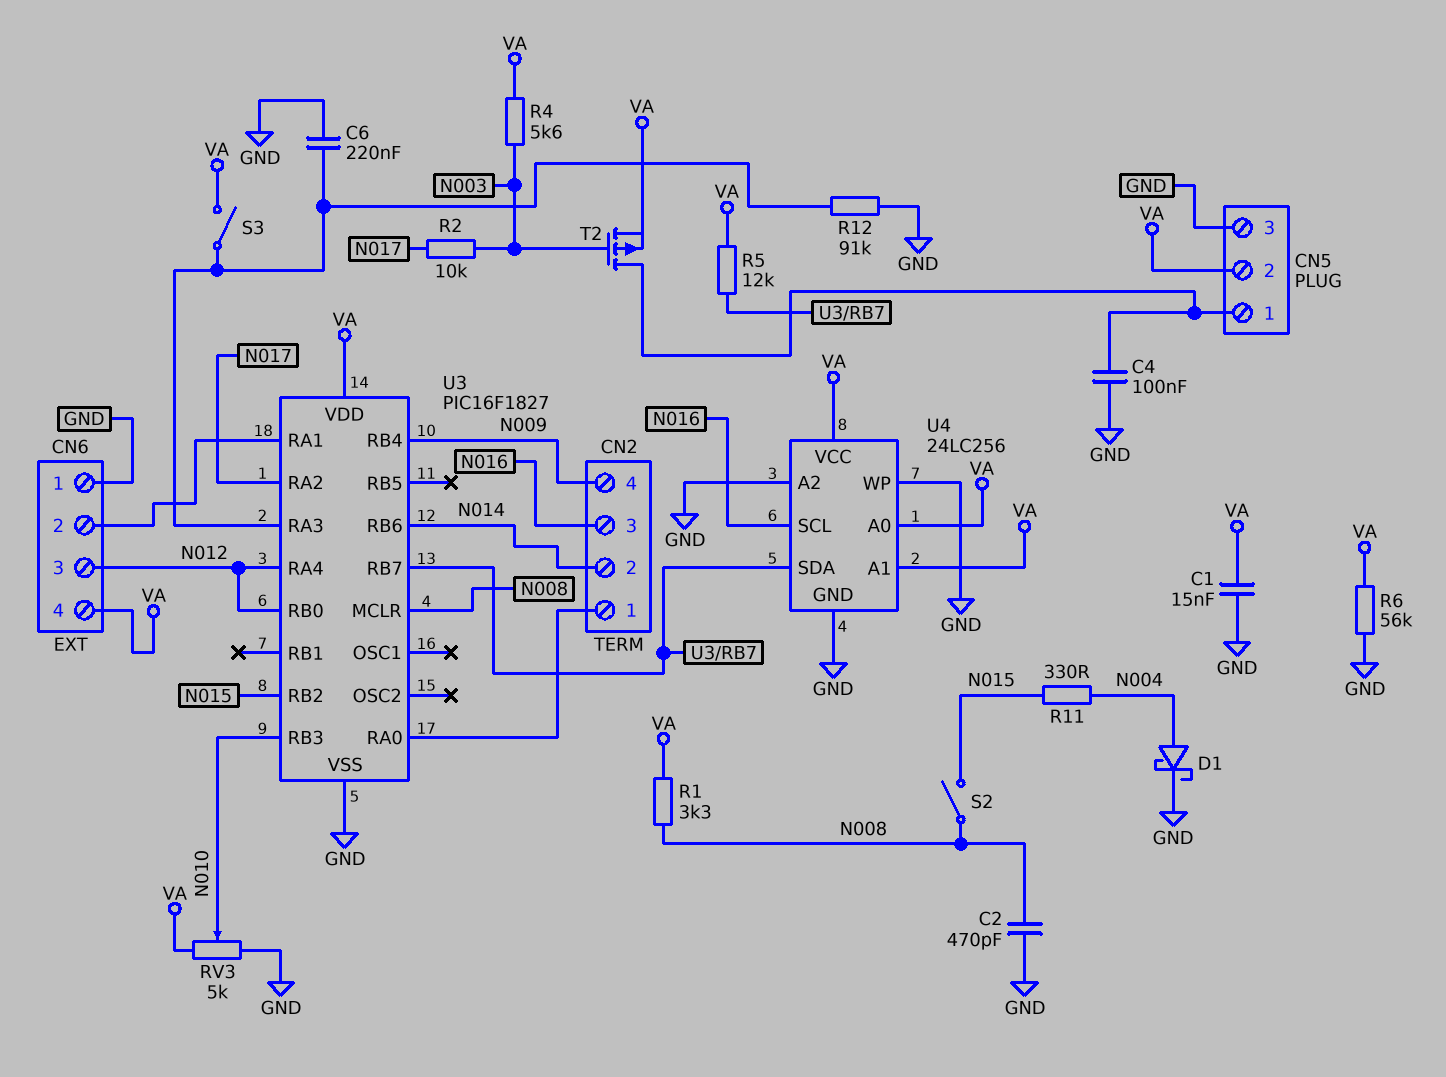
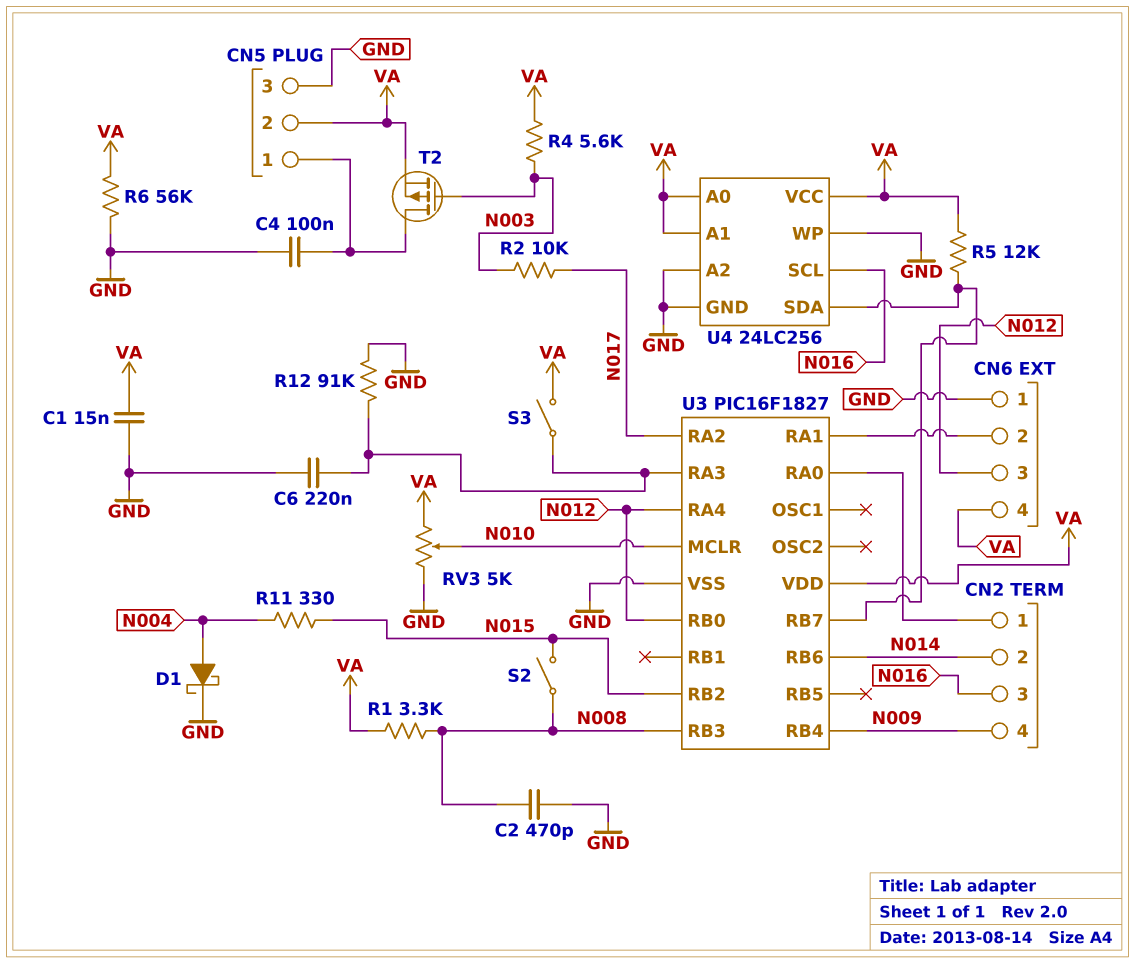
U3 pin MCLR: N008 -> N010
U3 pin RB3: N010 -> N008

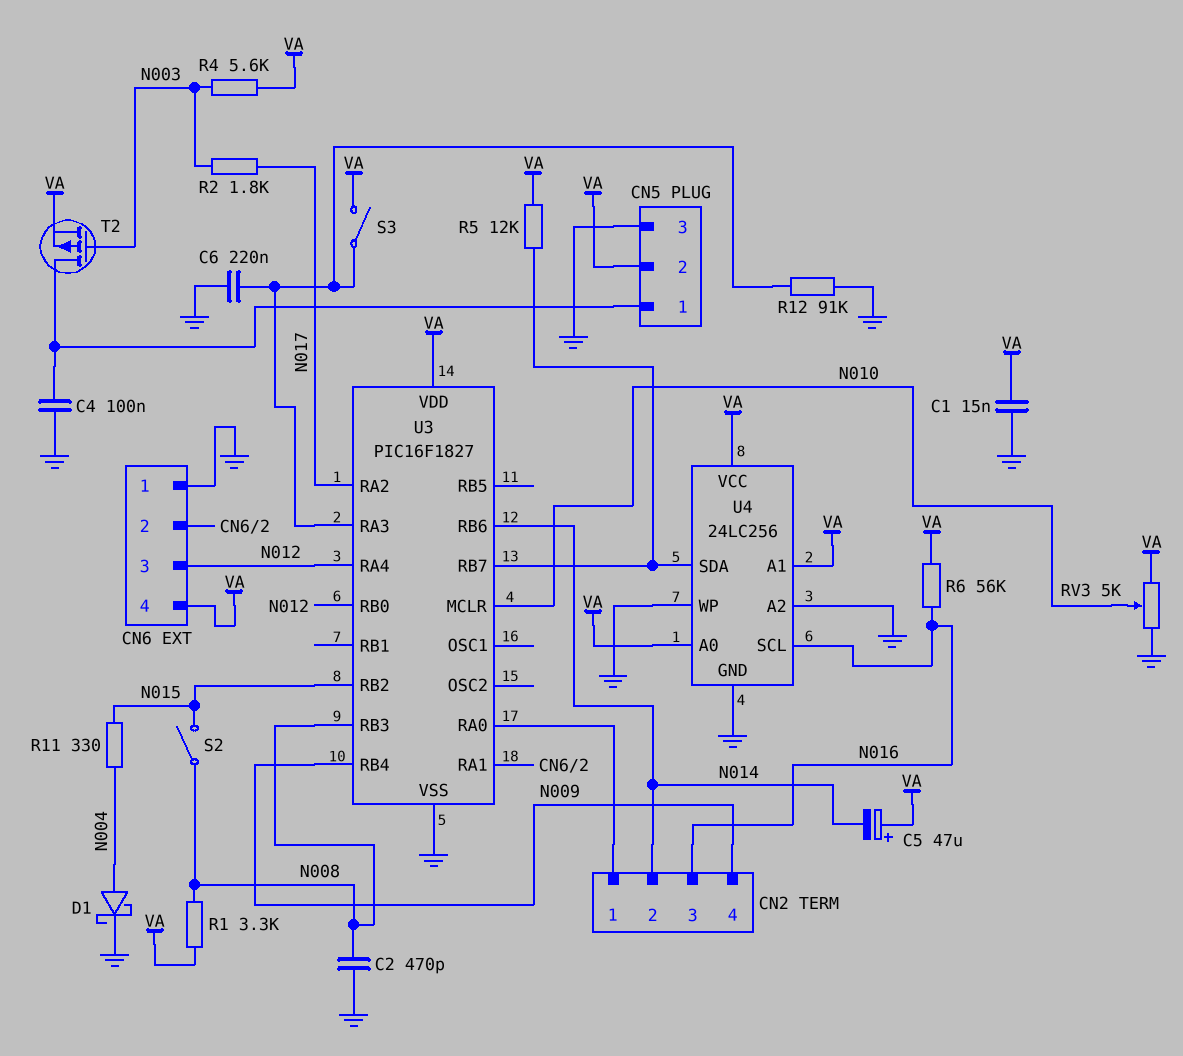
C5: none -> 47uF (plus VA, minus N014)
R2: 10k (N003, N017) -> 1.8k (N003, N017)
R6: 56k (GND, VA) -> 56k (N016, VA)

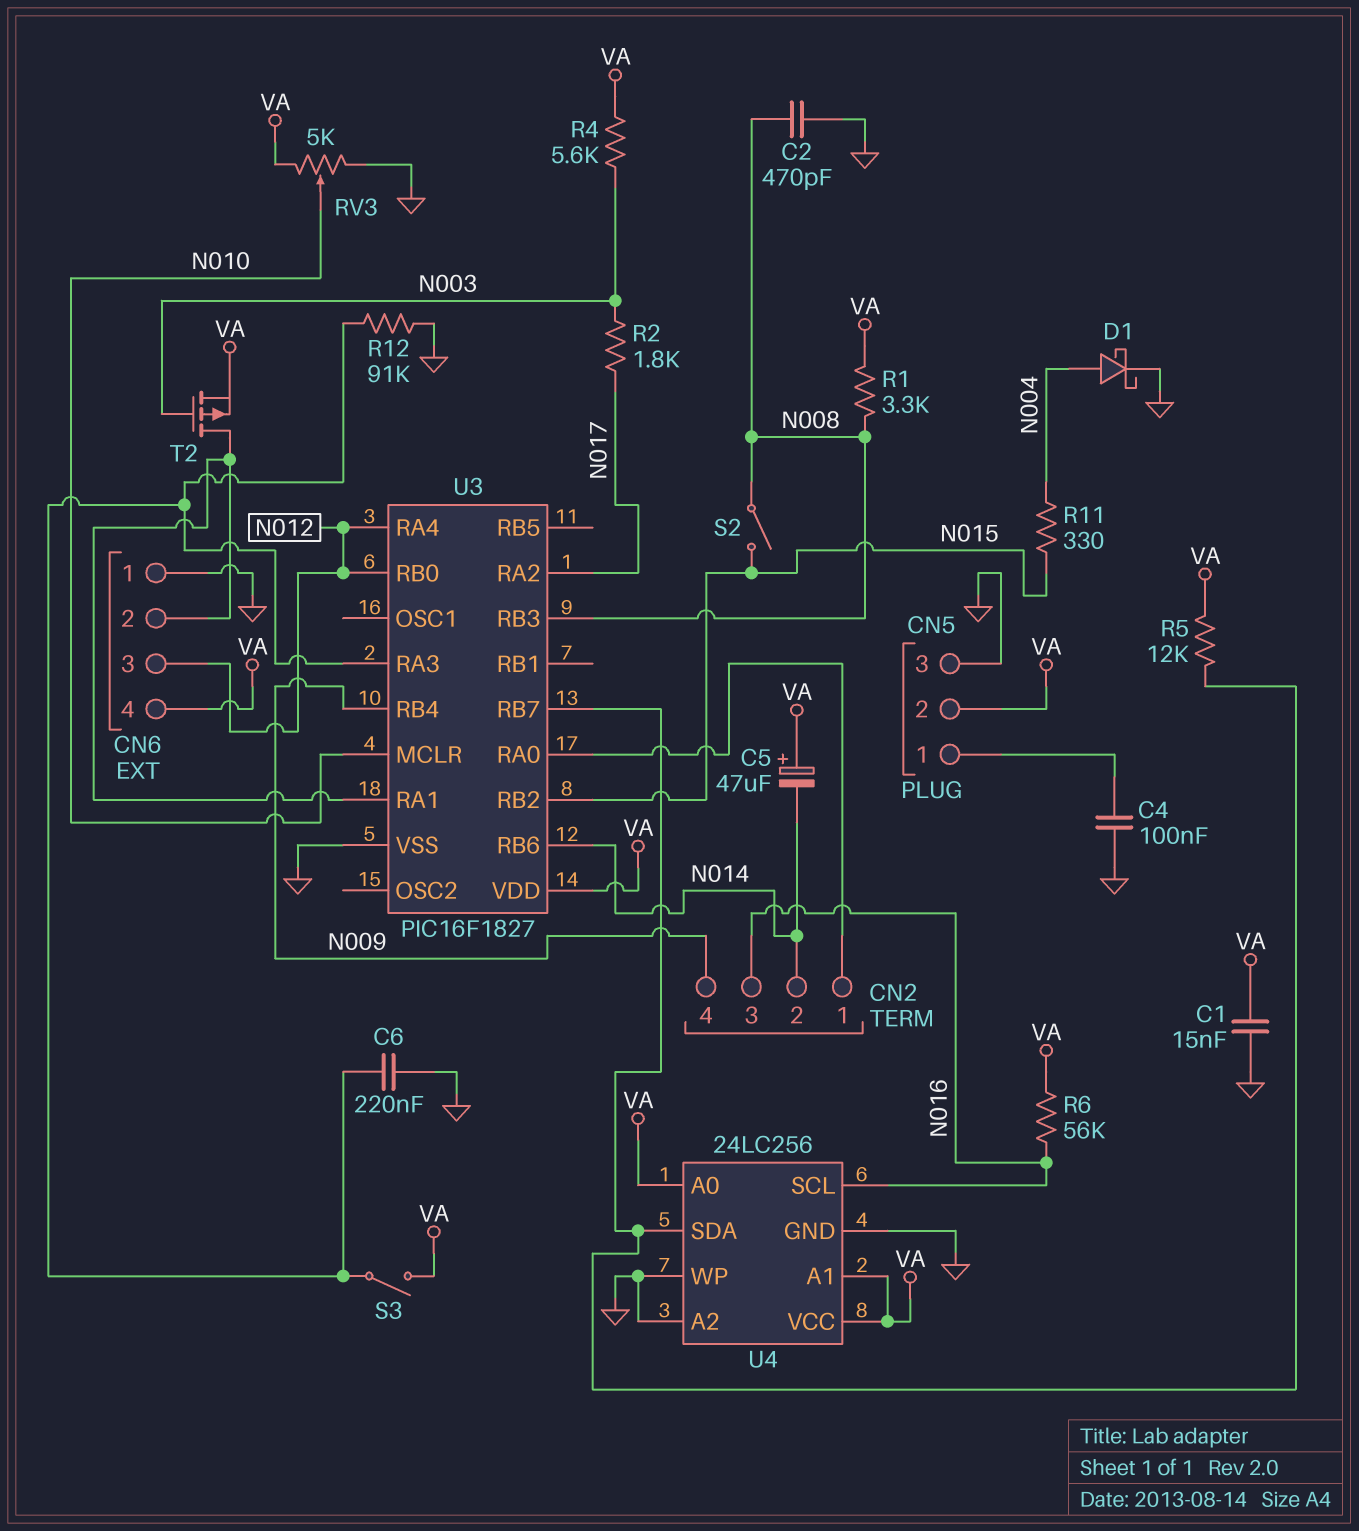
T2: PMOS (G N003, D CN5/1, S VA) -> PMOS (G N003, D CN6/2, S VA)

